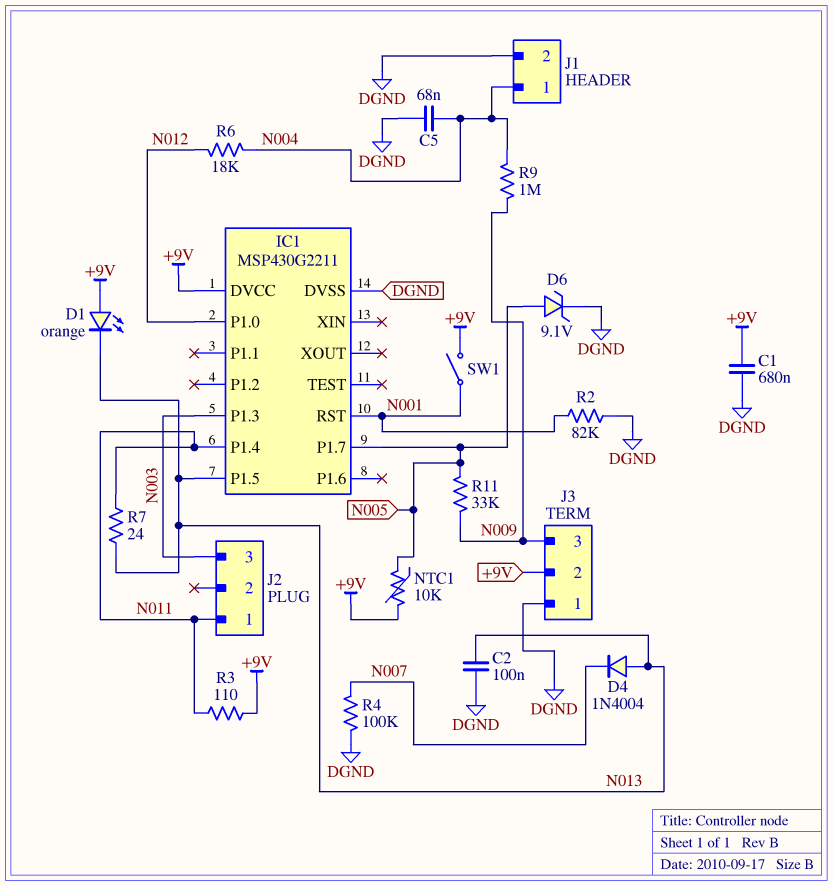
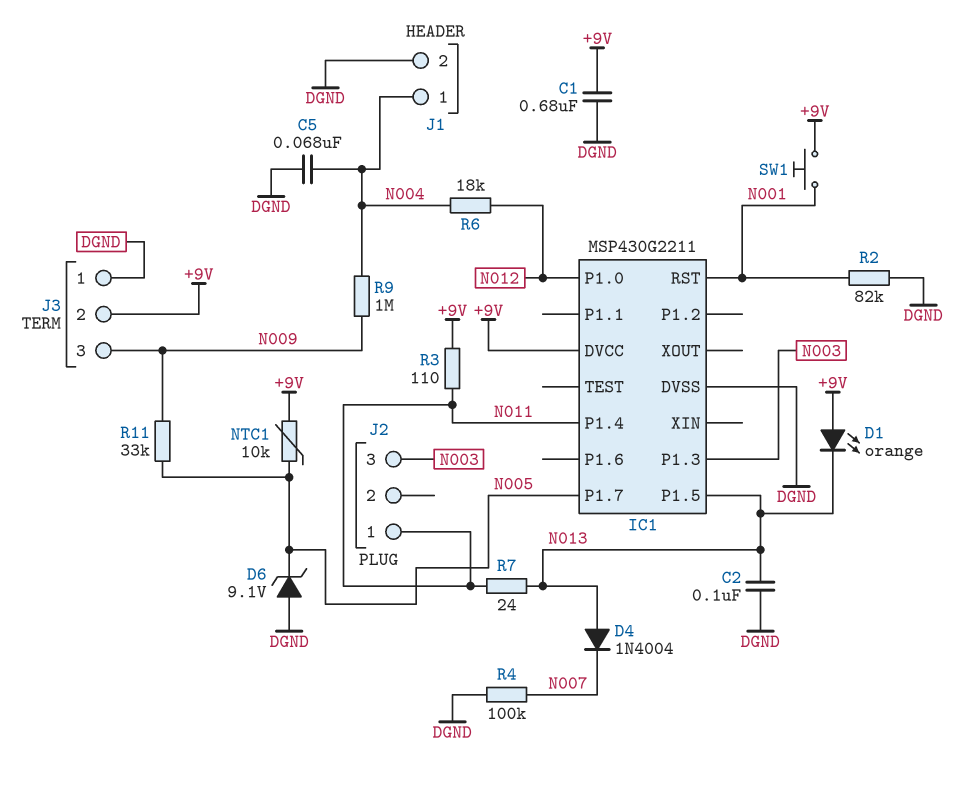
D6: zener 9.1V (A N005, K DGND) -> zener 9.1V (A DGND, K N005)
SW1: switch (+9V, N001) -> button (+9V, N001)

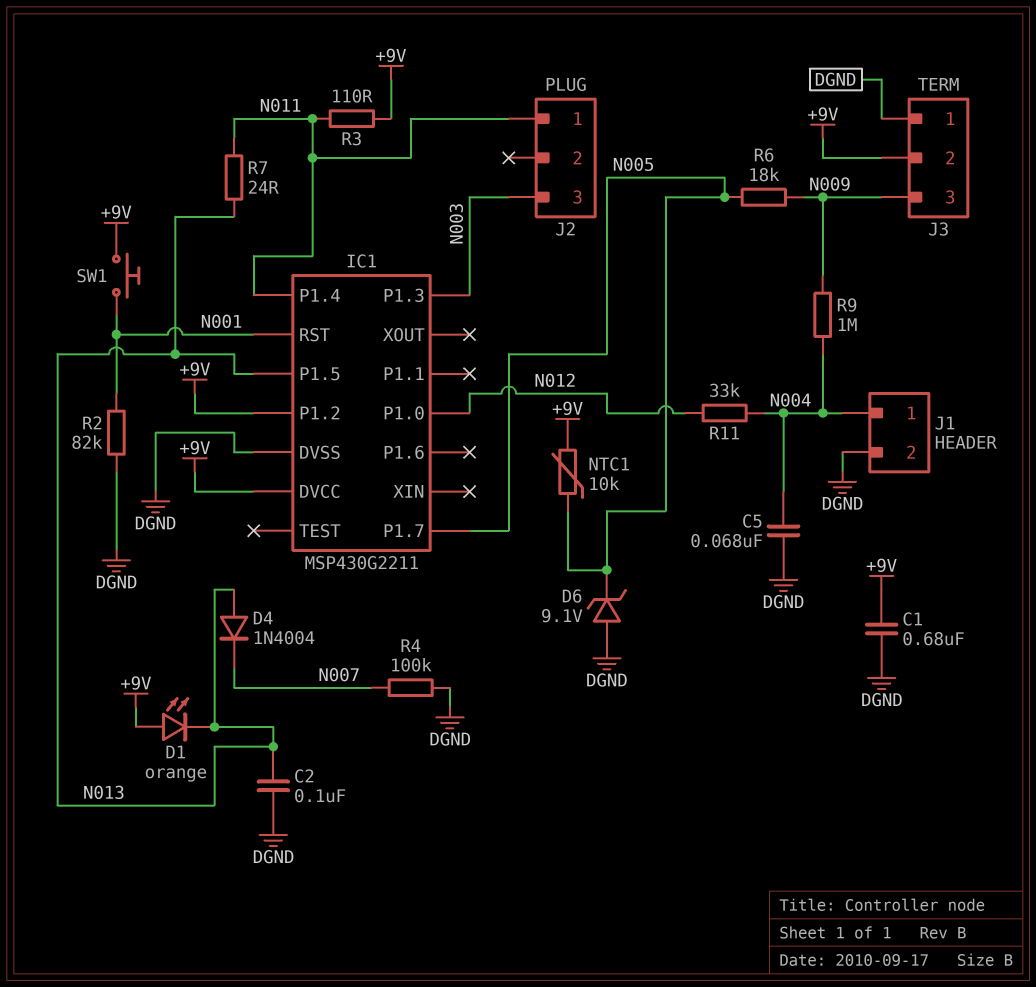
IC1 pin P1.2: none -> +9V
R6: 18k (N004, N012) -> 18k (N005, N009)
R11: 33k (N005, N009) -> 33k (N004, N012)

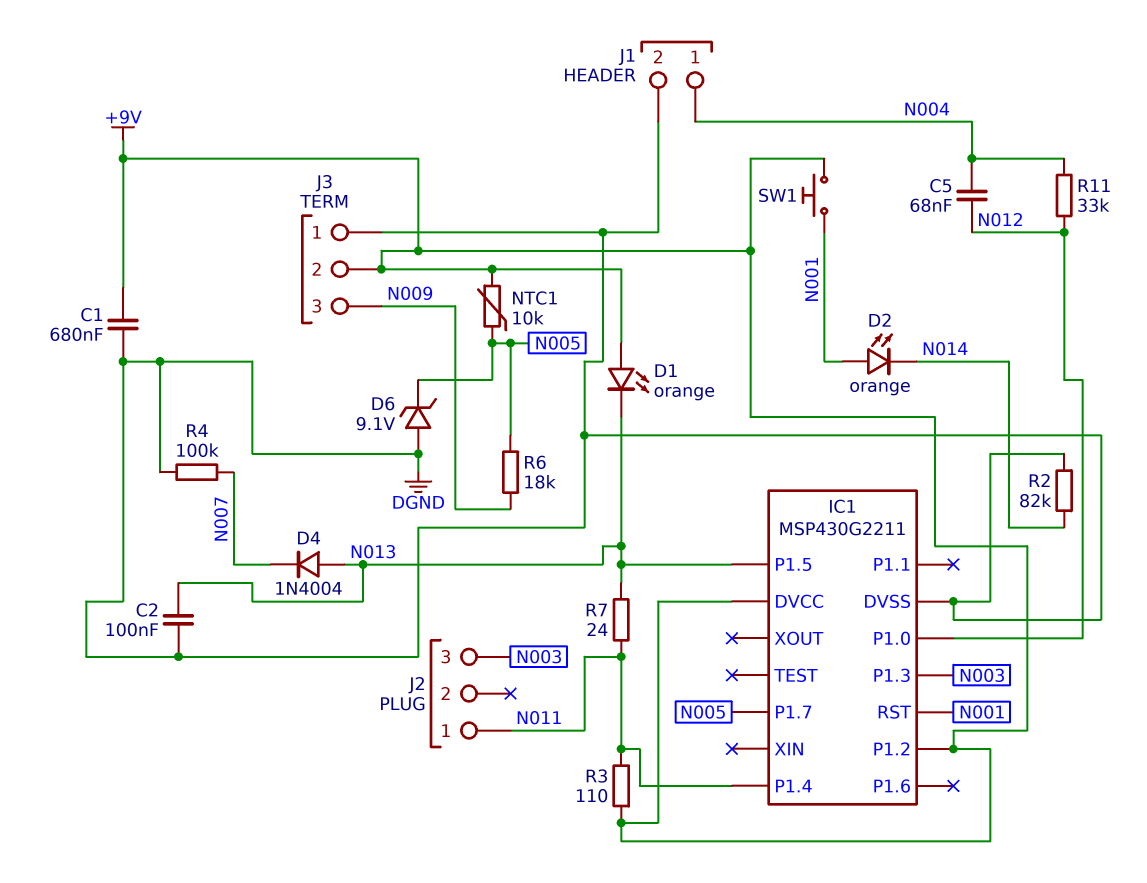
C5: 68nF (DGND, N004) -> 68nF (N004, N012)
D2: none -> LED orange (A N001, K N014)
R2: 82k (DGND, N001) -> 82k (DGND, N014)
R9: 1M (N004, N009) -> none

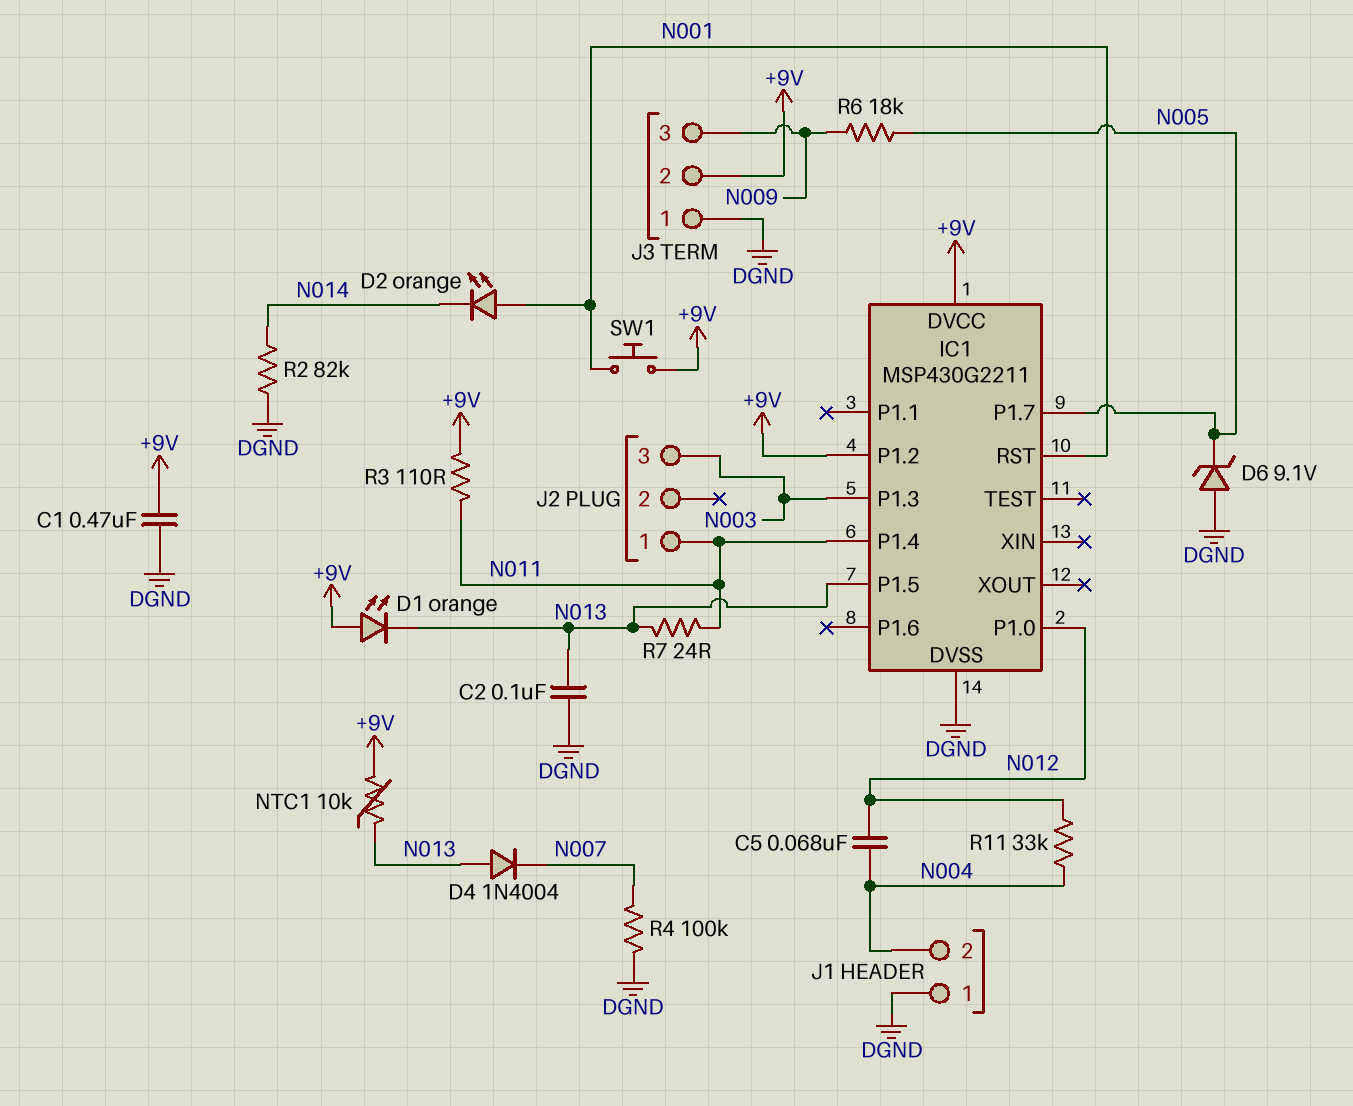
C1: 680nF (+9V, DGND) -> 470nF (+9V, DGND)
J1 pin 1: N004 -> DGND
J1 pin 2: DGND -> N004
NTC1: 10k (+9V, N005) -> 10k (+9V, N013)

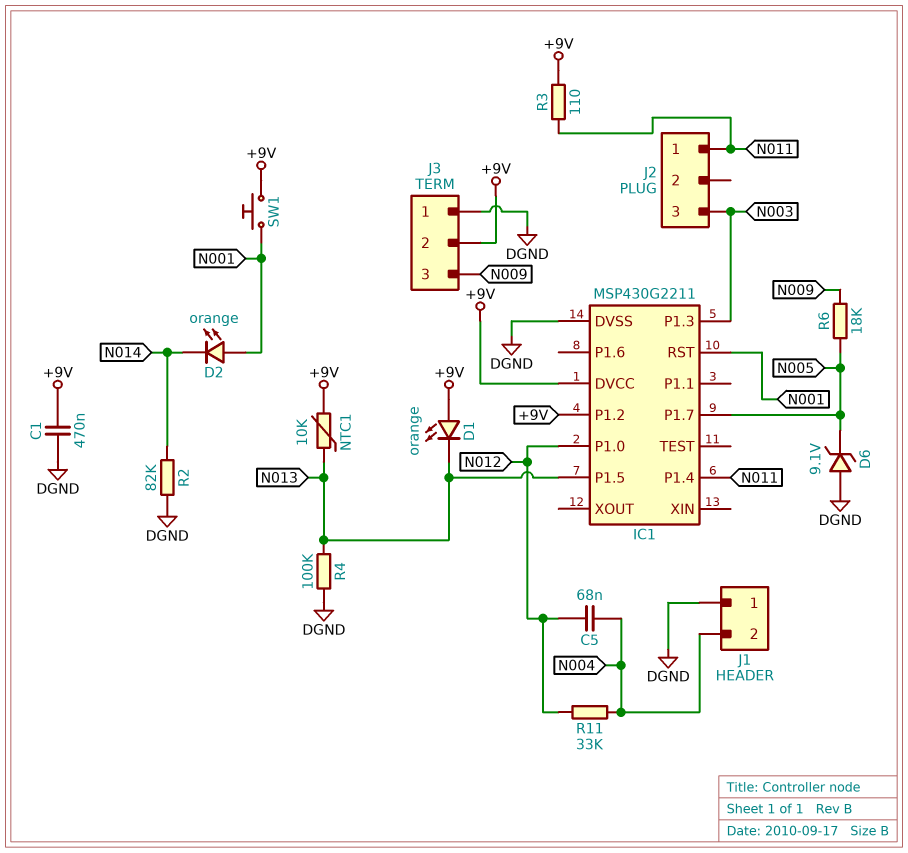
C2: 100nF (DGND, N013) -> none
D4: diode 1N4004 (A N013, K N007) -> none
R4: 100k (DGND, N007) -> 100k (DGND, N013)
R7: 24 (N011, N013) -> none

